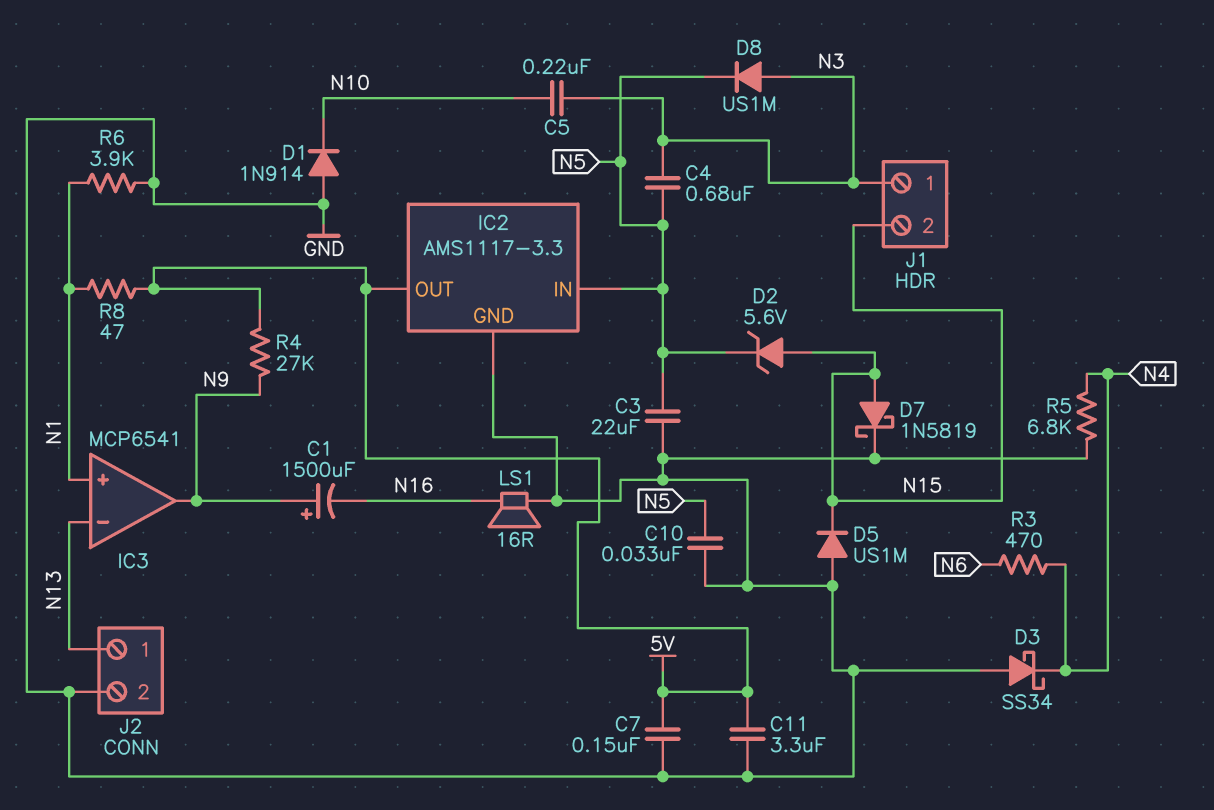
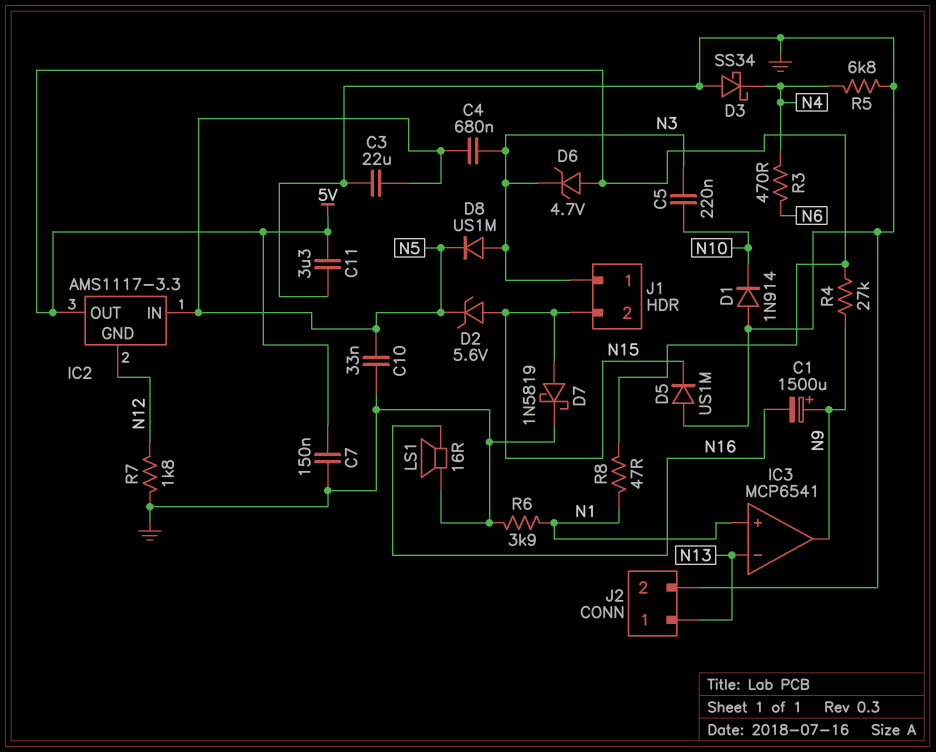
D6: none -> zener 4.7V (A 5V, K N3)
IC2 pin GND: GND -> N12
R7: none -> 1.8k (GND, N12)

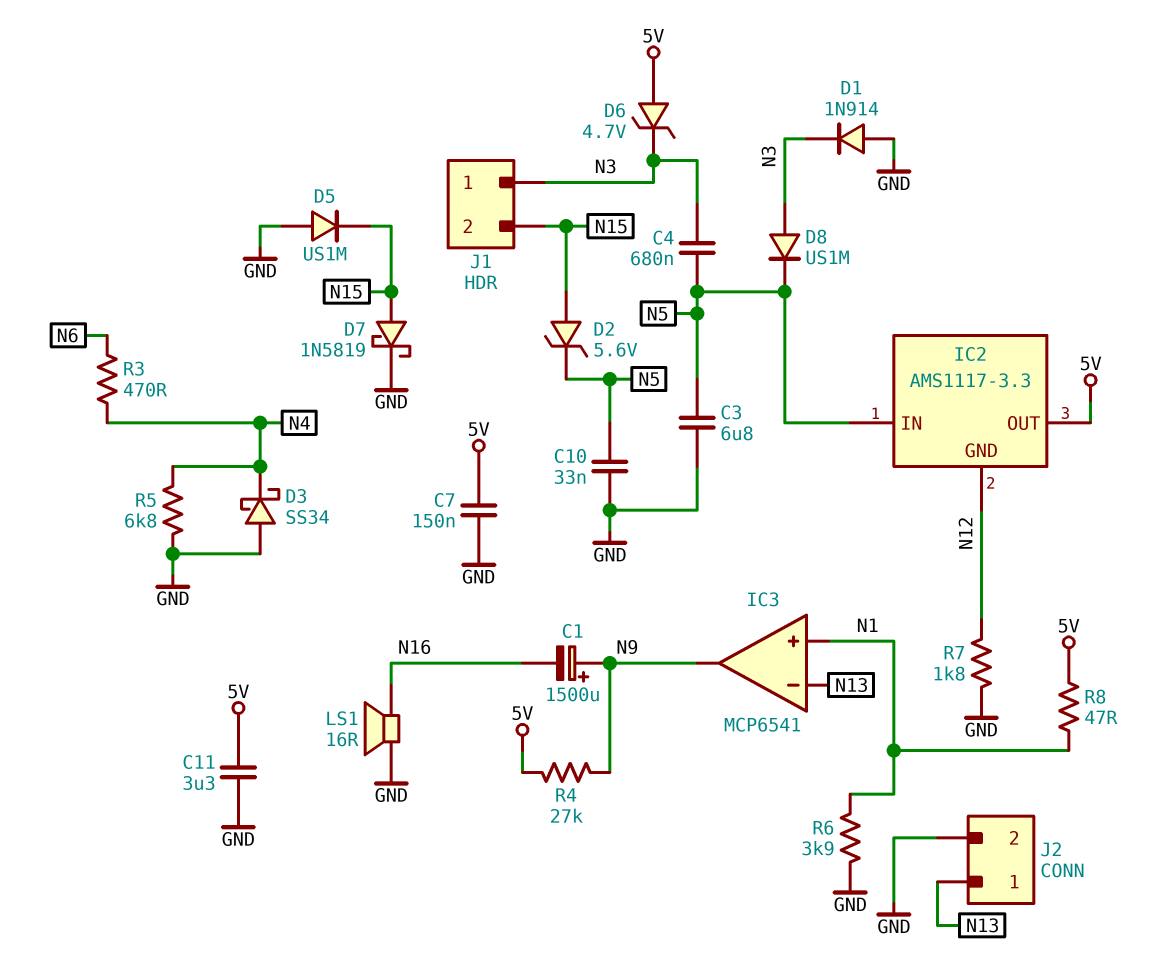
C3: 22uF (GND, N5) -> 6.8uF (GND, N5)
C5: 220nF (N3, N10) -> none
D1: diode 1N914 (A GND, K N10) -> diode 1N914 (A GND, K N3)

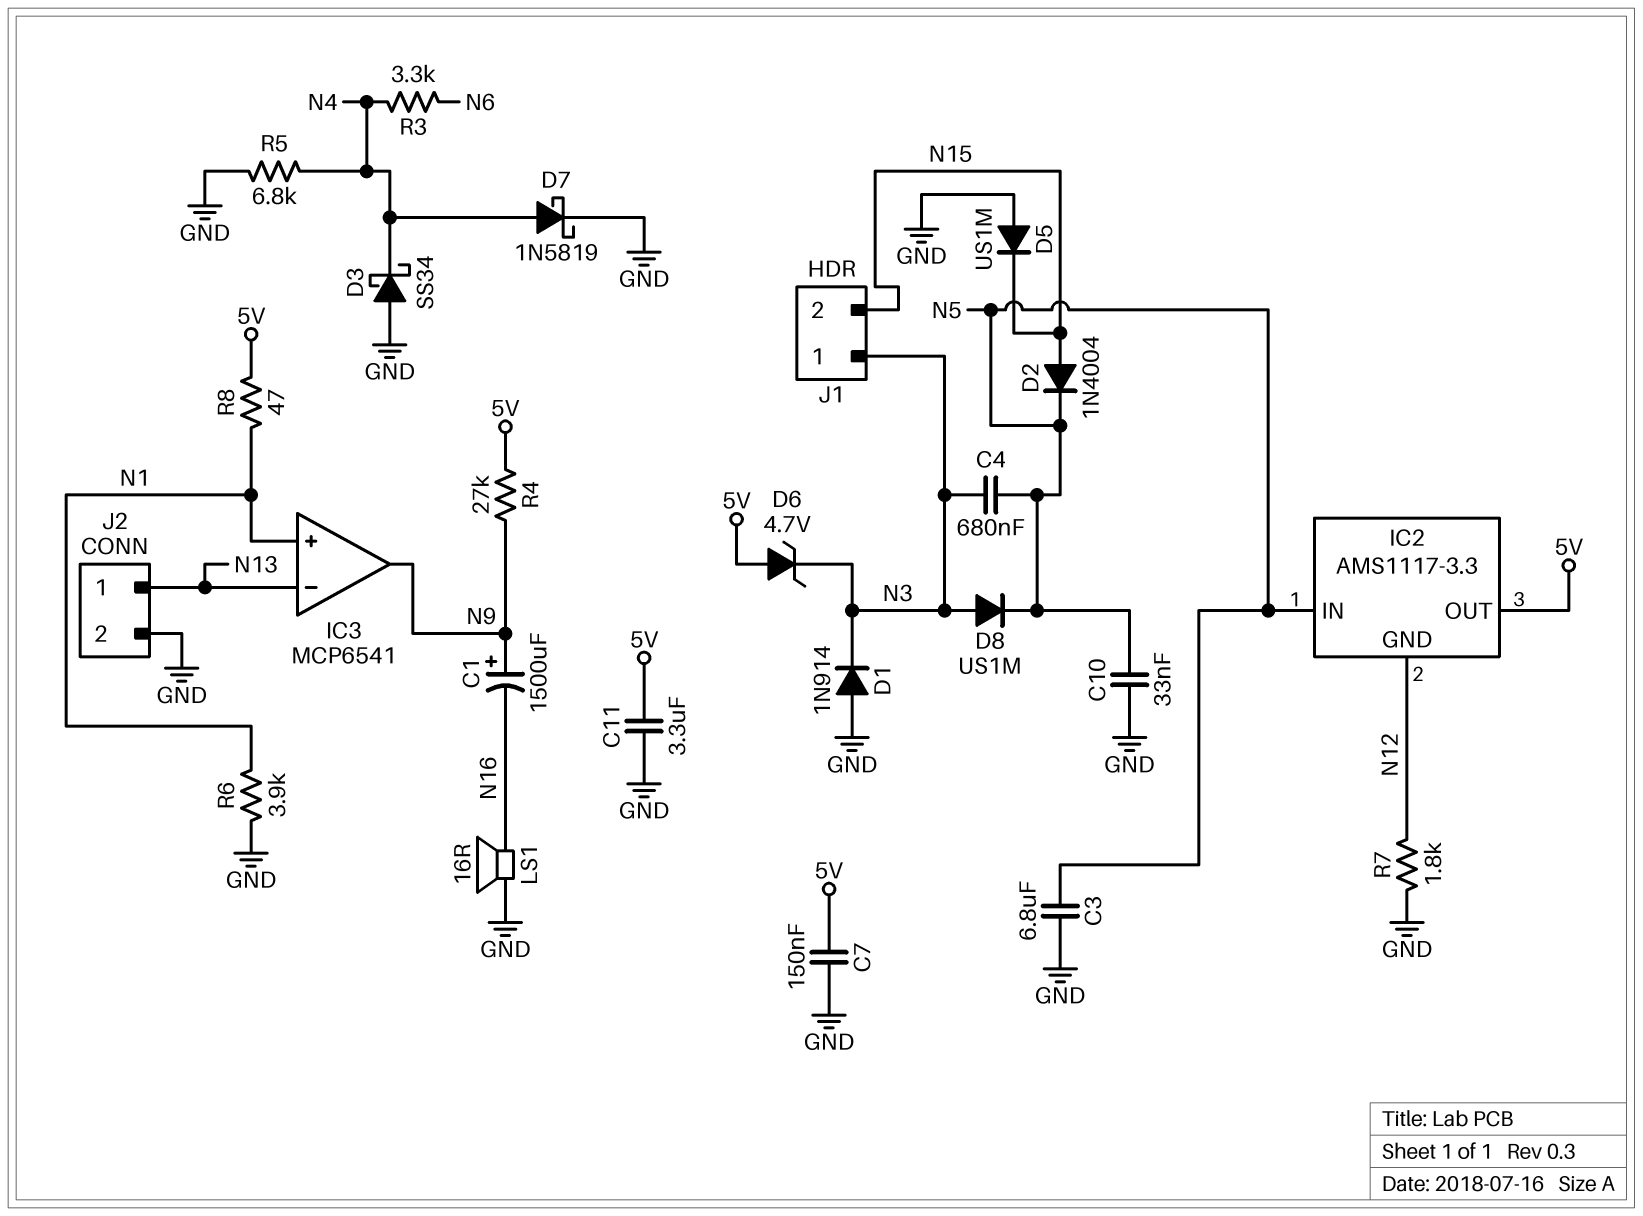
D2: zener 5.6V (A N15, K N5) -> diode 1N4004 (A N15, K N5)
D7: schottky 1N5819 (A N15, K GND) -> schottky 1N5819 (A N4, K GND)
R3: 470 (N4, N6) -> 3.3k (N4, N6)

